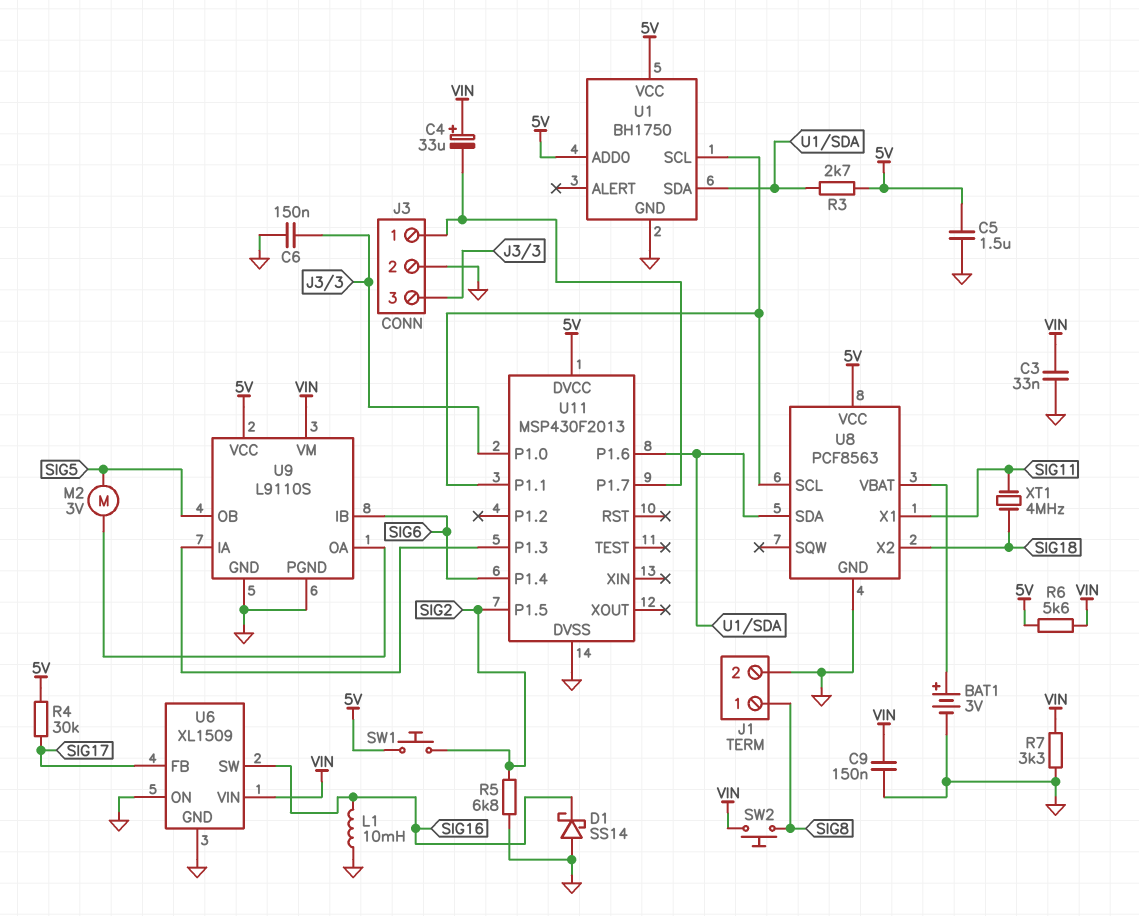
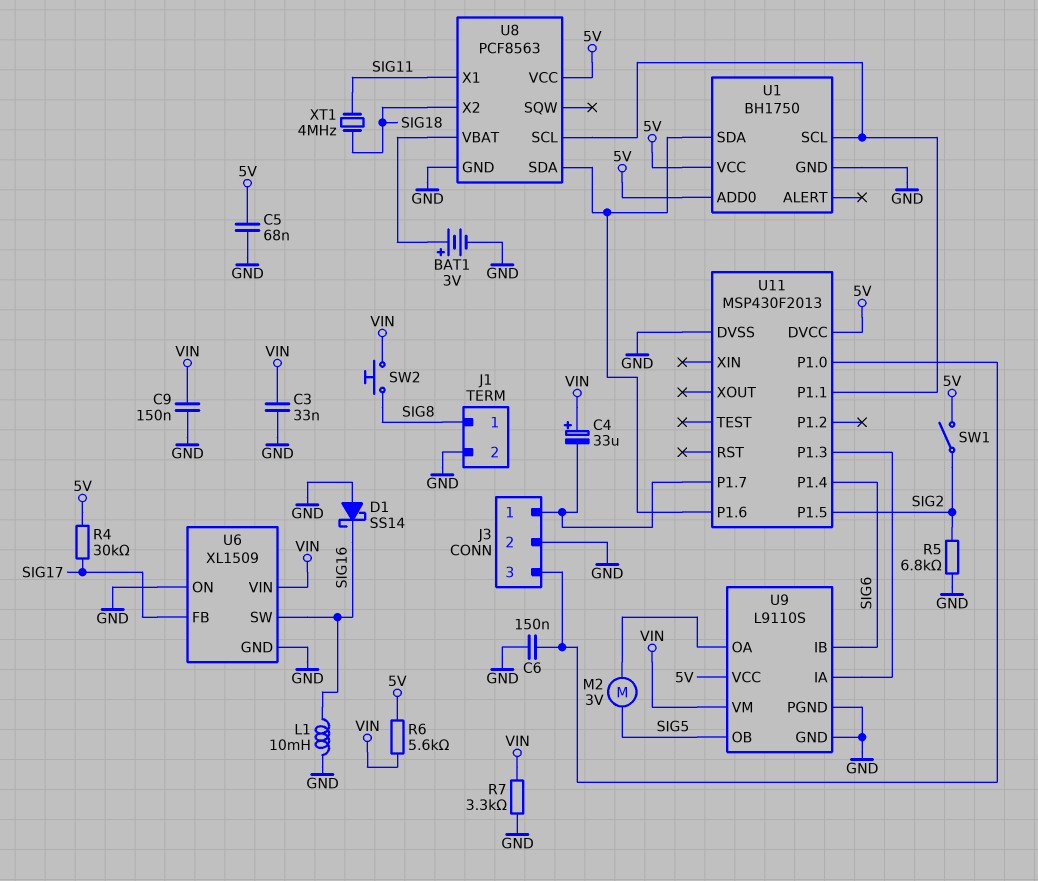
C5: 1.5uF (5V, GND) -> 68nF (5V, GND)
R3: 2.7k (5V, U1/SDA) -> none
SW1: button (5V, SIG2) -> switch (5V, SIG2)

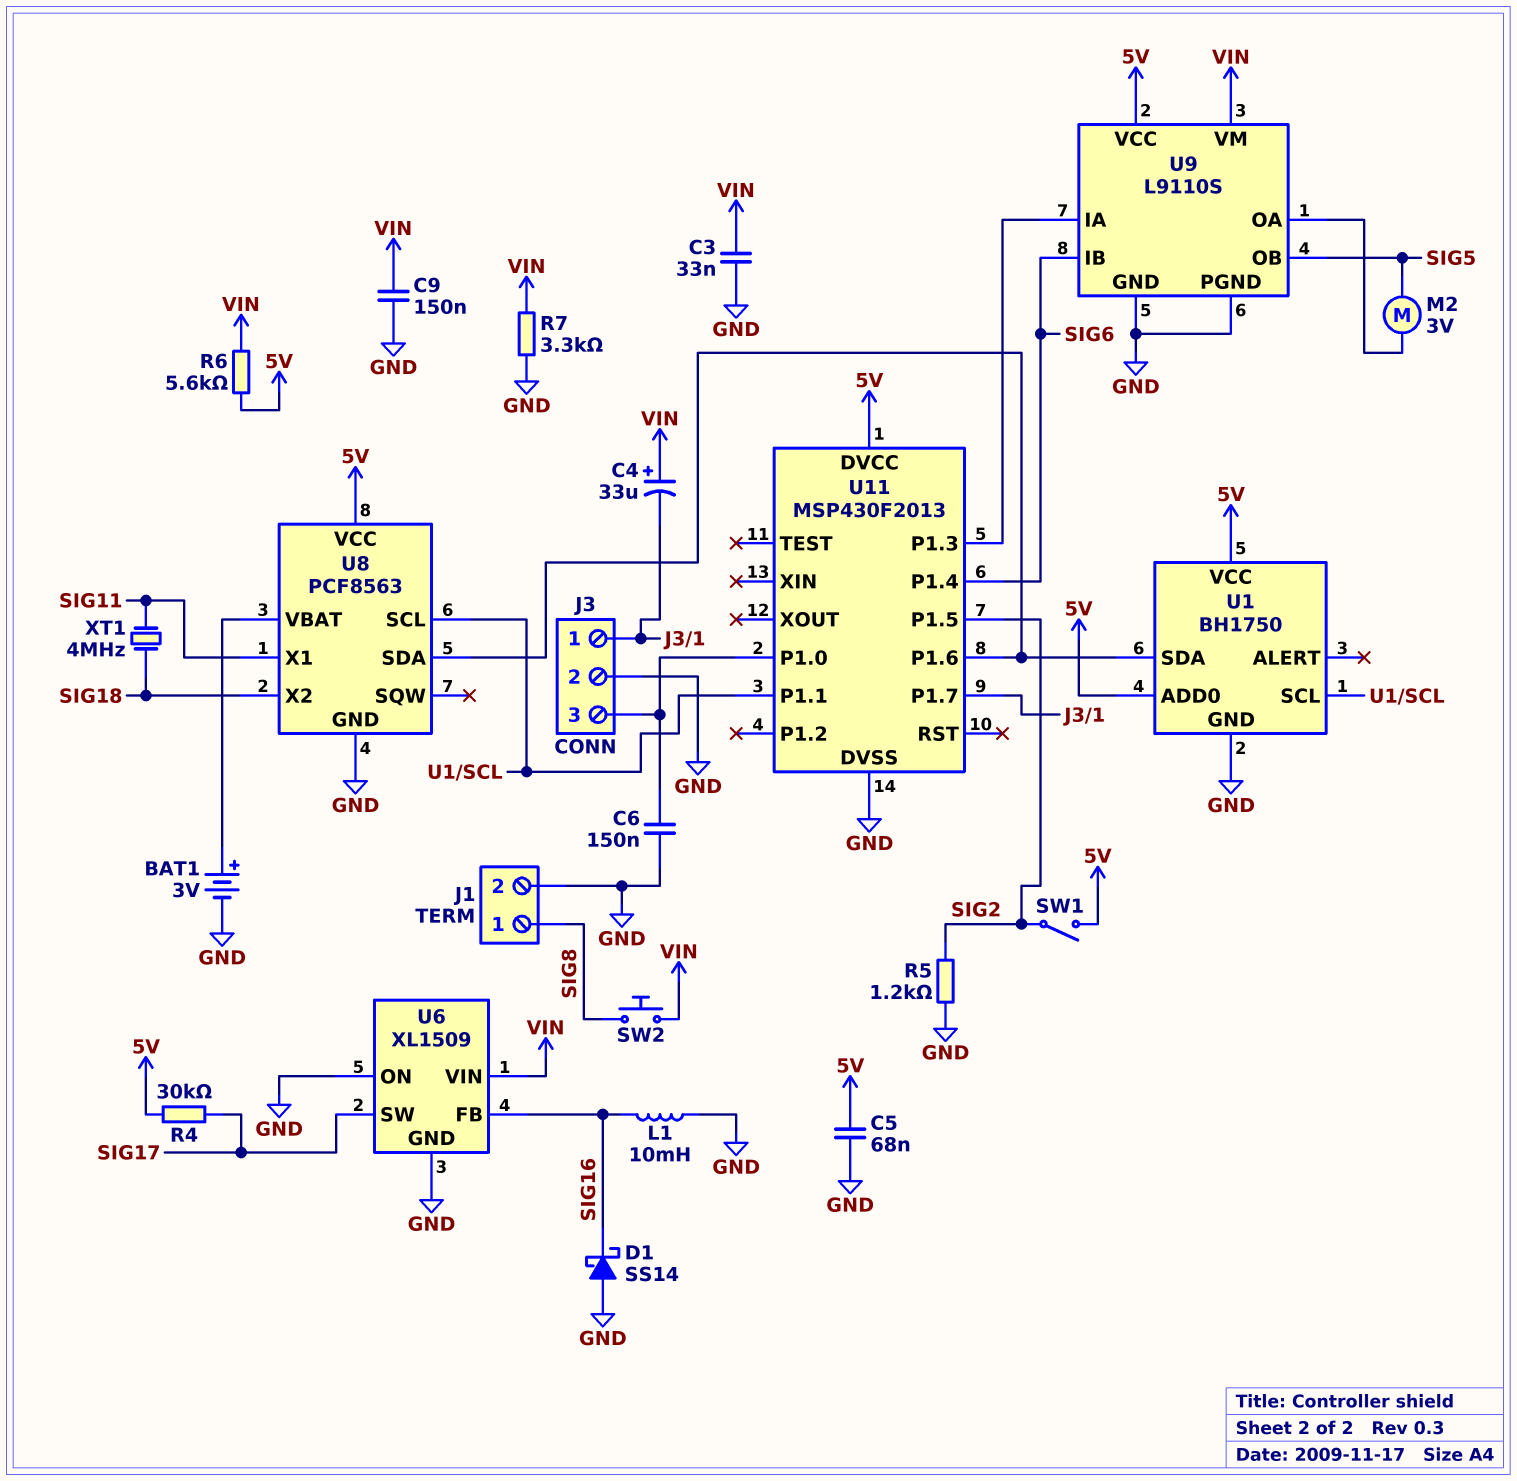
R5: 6.8k (GND, SIG2) -> 1.2k (GND, SIG2)
U6 pin FB: SIG17 -> SIG16
U6 pin SW: SIG16 -> SIG17

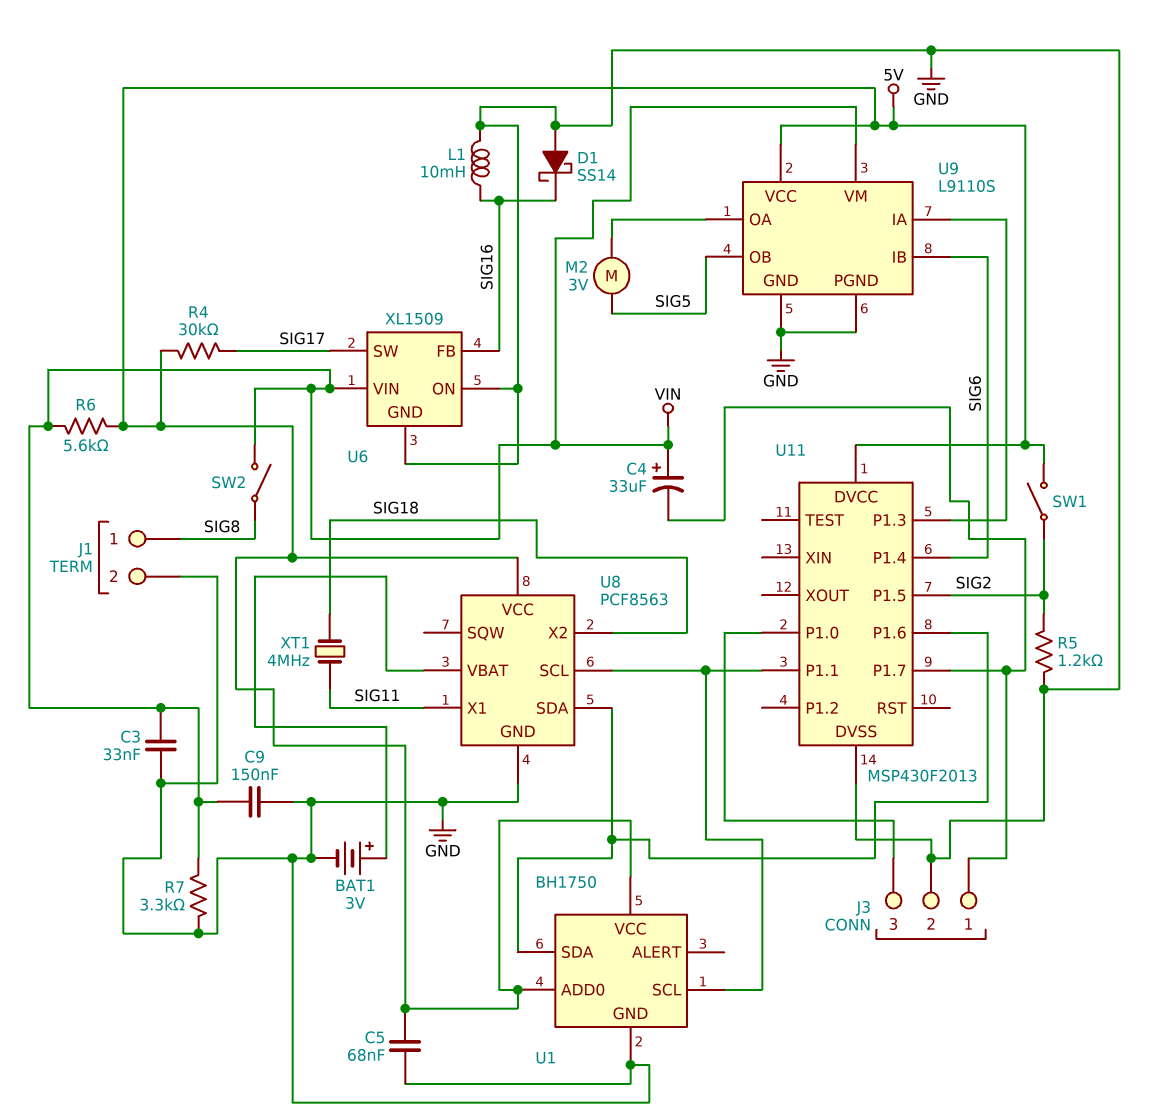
C6: 150nF (GND, J3/3) -> none
SW2: button (SIG8, VIN) -> switch (SIG8, VIN)

